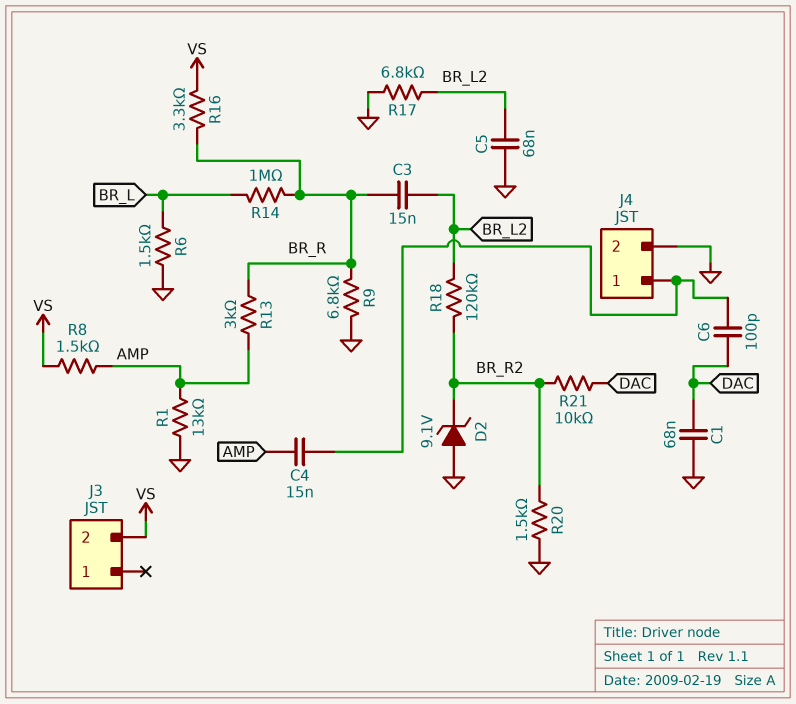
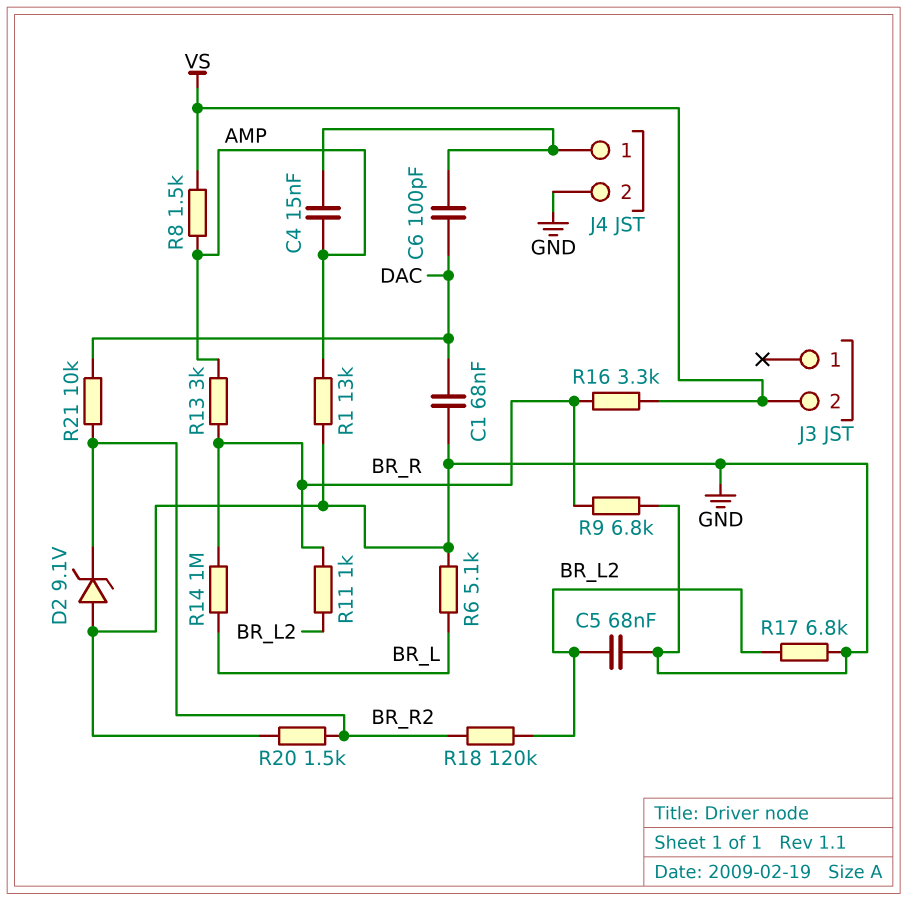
C3: 15nF (BR_L2, BR_R) -> none
R6: 1.5k (BR_L, GND) -> 5.1k (BR_L, GND)
R11: none -> 1k (BR_L2, BR_R)

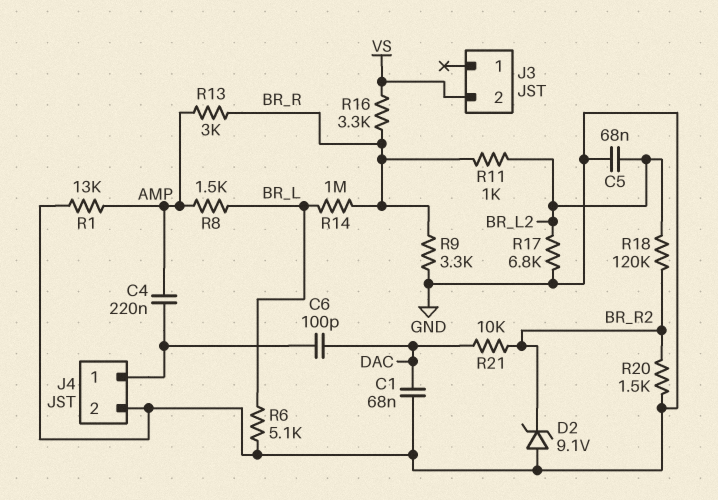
C4: 15nF (AMP, J4/1) -> 220nF (AMP, J4/1)
R8: 1.5k (AMP, VS) -> 1.5k (AMP, BR_L)
R9: 6.8k (BR_R, GND) -> 3.3k (BR_R, GND)

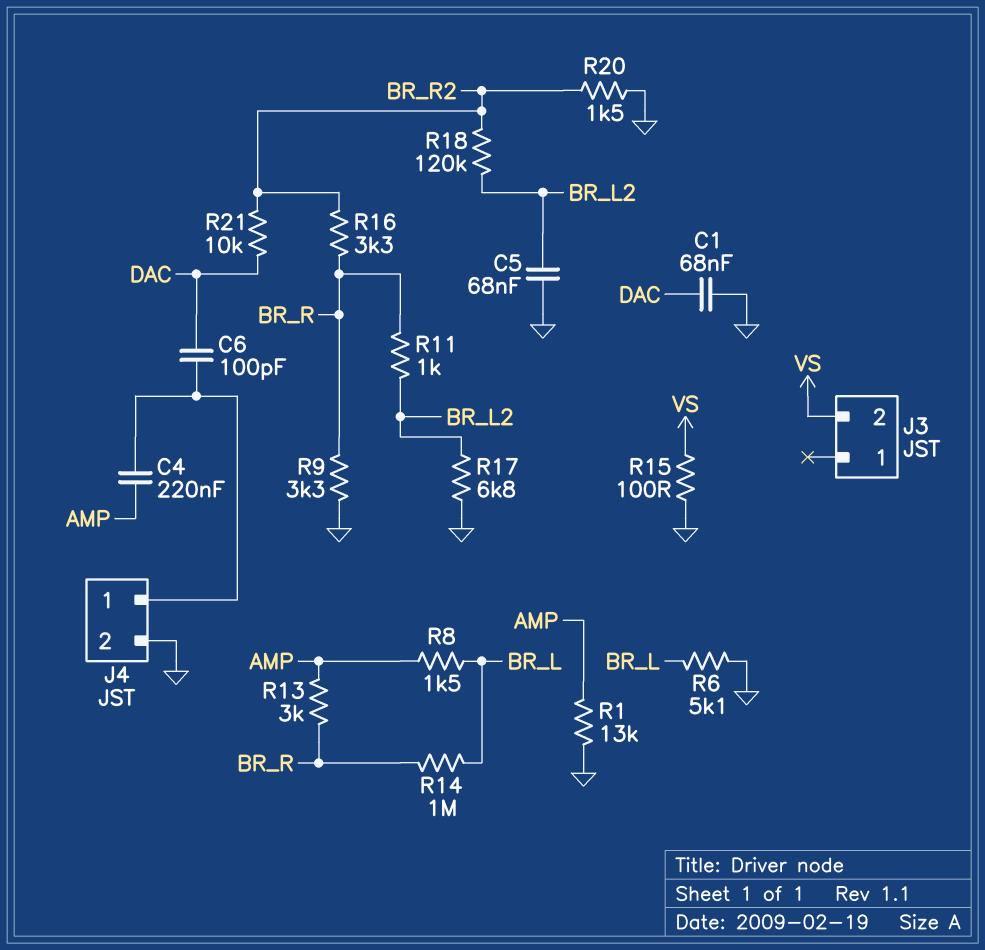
D2: zener 9.1V (A GND, K BR_R2) -> none
R15: none -> 100 (GND, VS)
R16: 3.3k (BR_R, VS) -> 3.3k (BR_R, BR_R2)

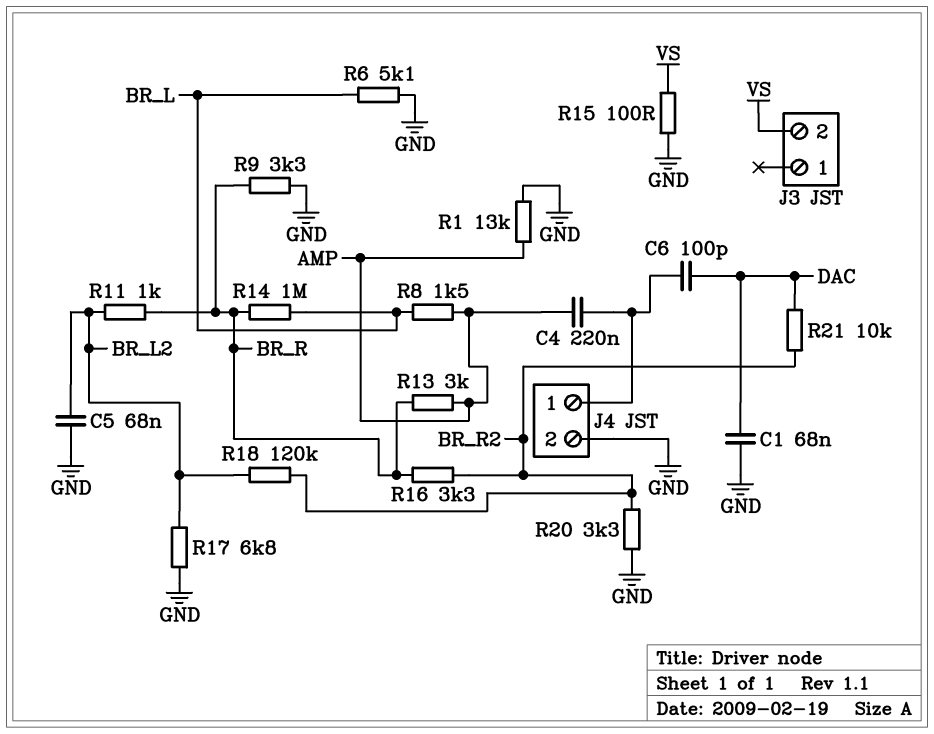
R20: 1.5k (BR_R2, GND) -> 3.3k (BR_R2, GND)

